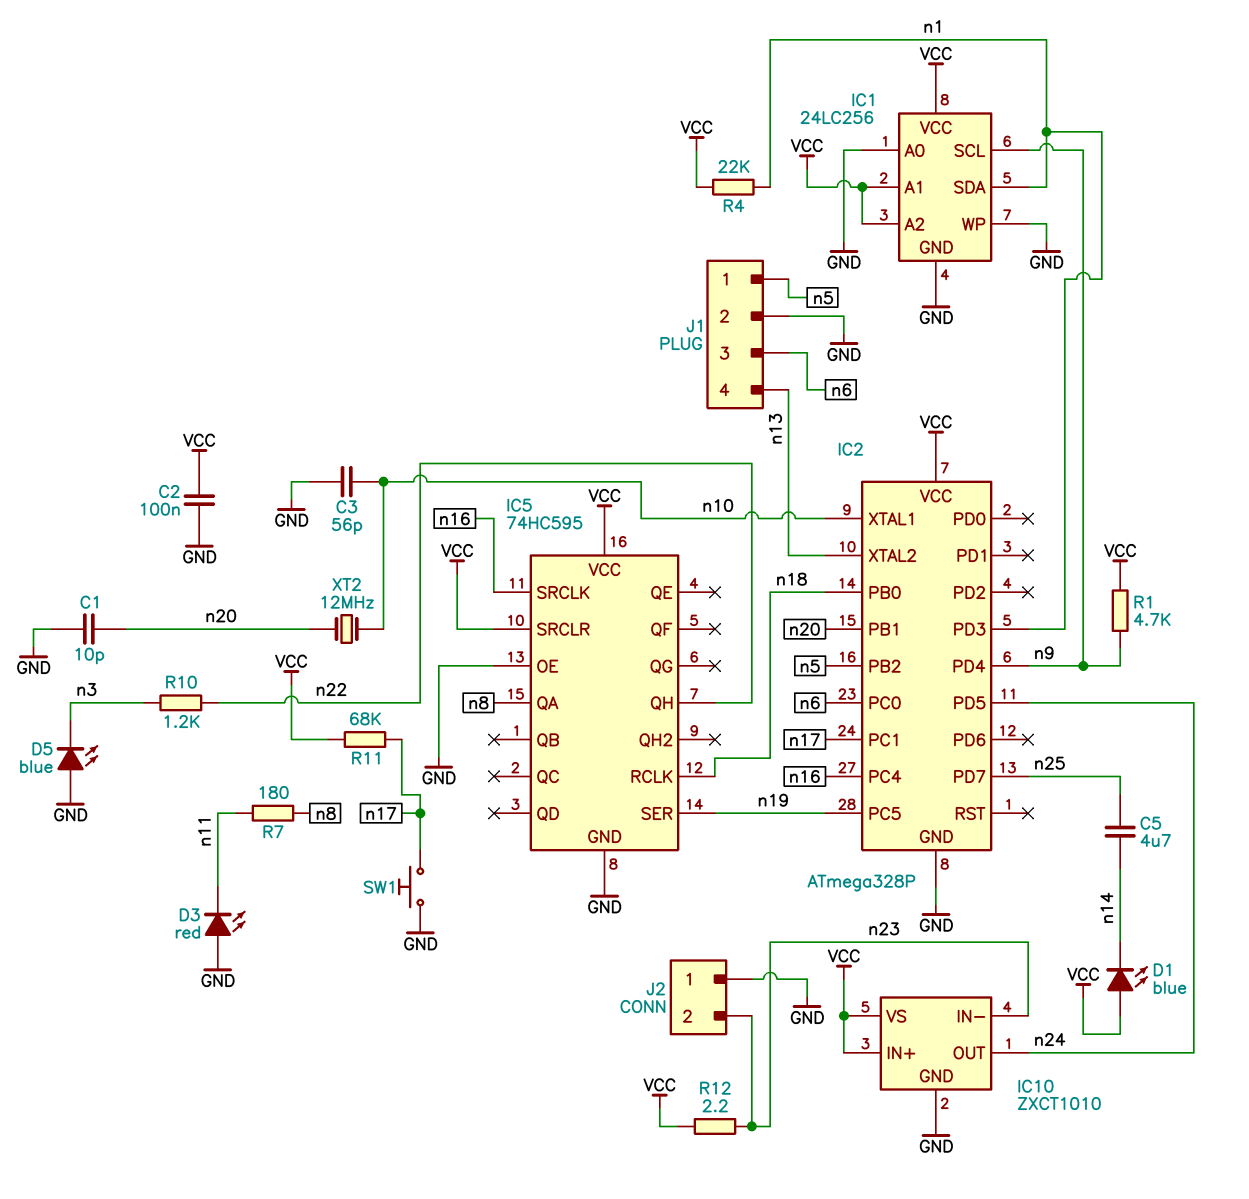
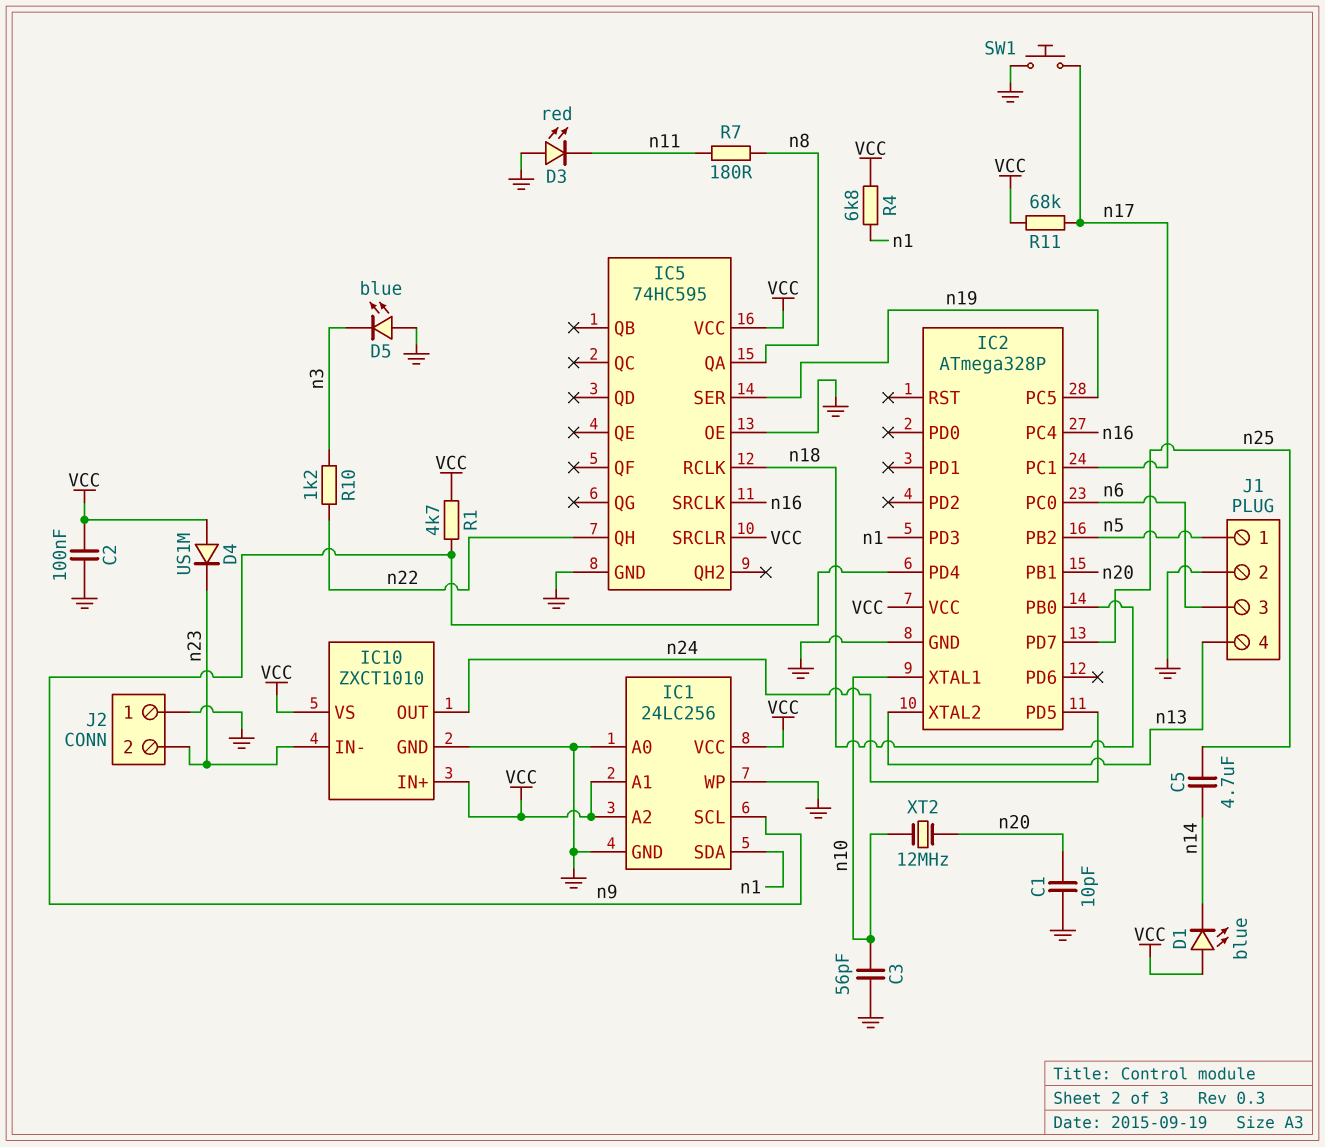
D4: none -> diode US1M (A VCC, K n23)
R4: 22k (VCC, n1) -> 6.8k (VCC, n1)
R12: 2.2 (VCC, n23) -> none

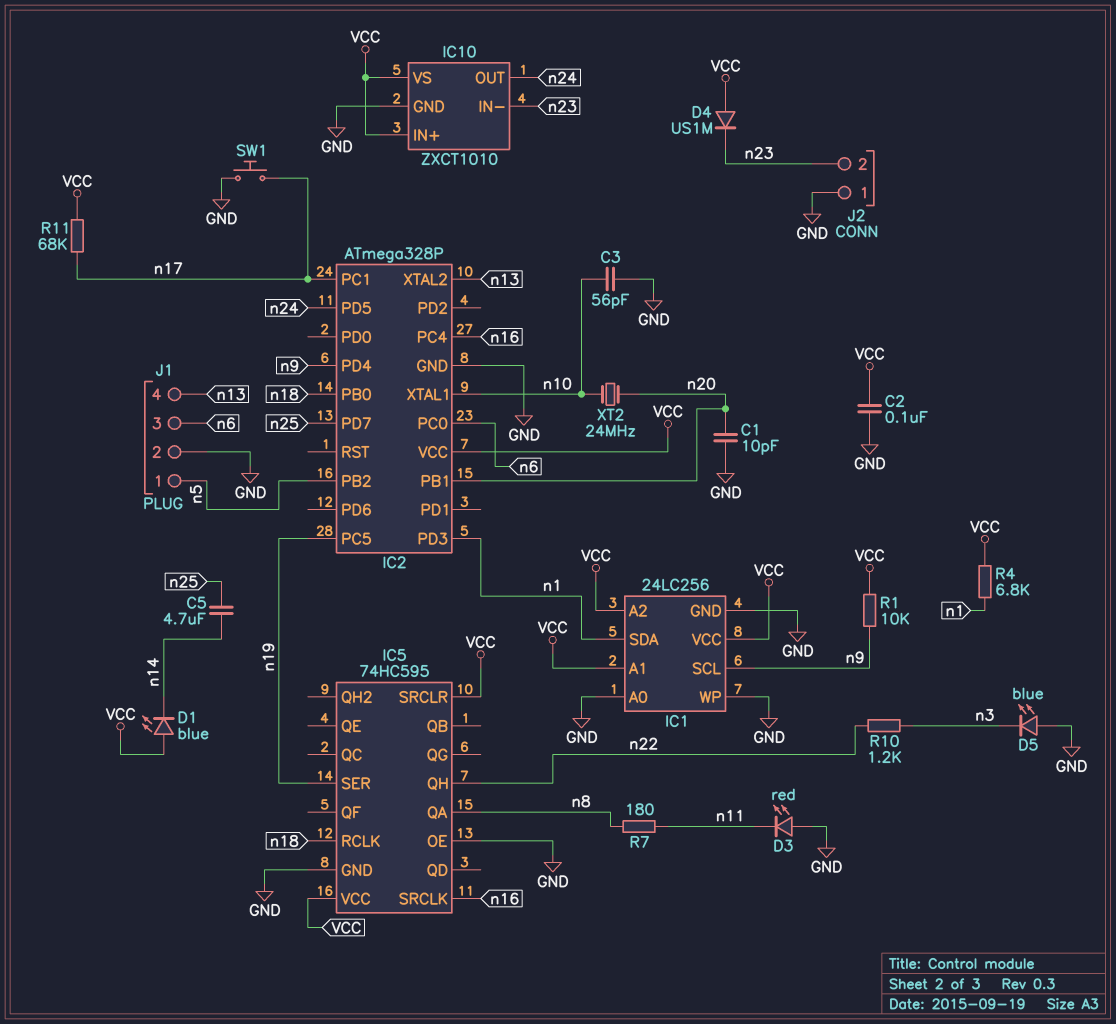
R1: 4.7k (VCC, n9) -> 10k (VCC, n9)
XT2: 12MHz (n10, n20) -> 24MHz (n10, n20)

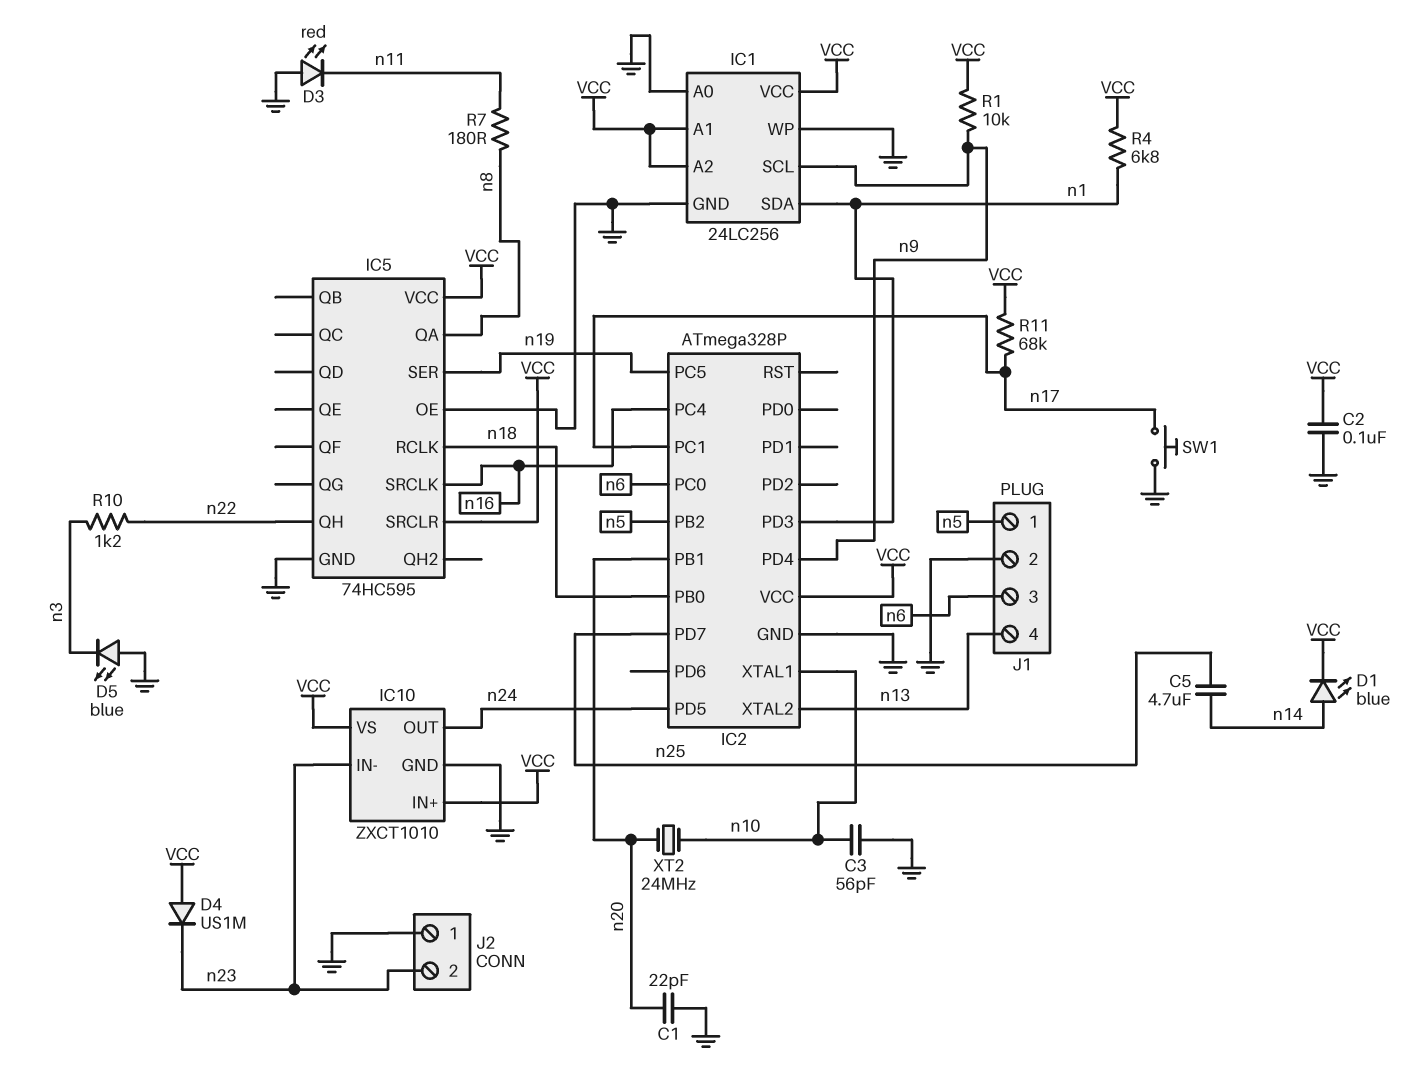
C1: 10pF (GND, n20) -> 22pF (GND, n20)
D1: LED blue (A VCC, K n14) -> LED blue (A n14, K VCC)

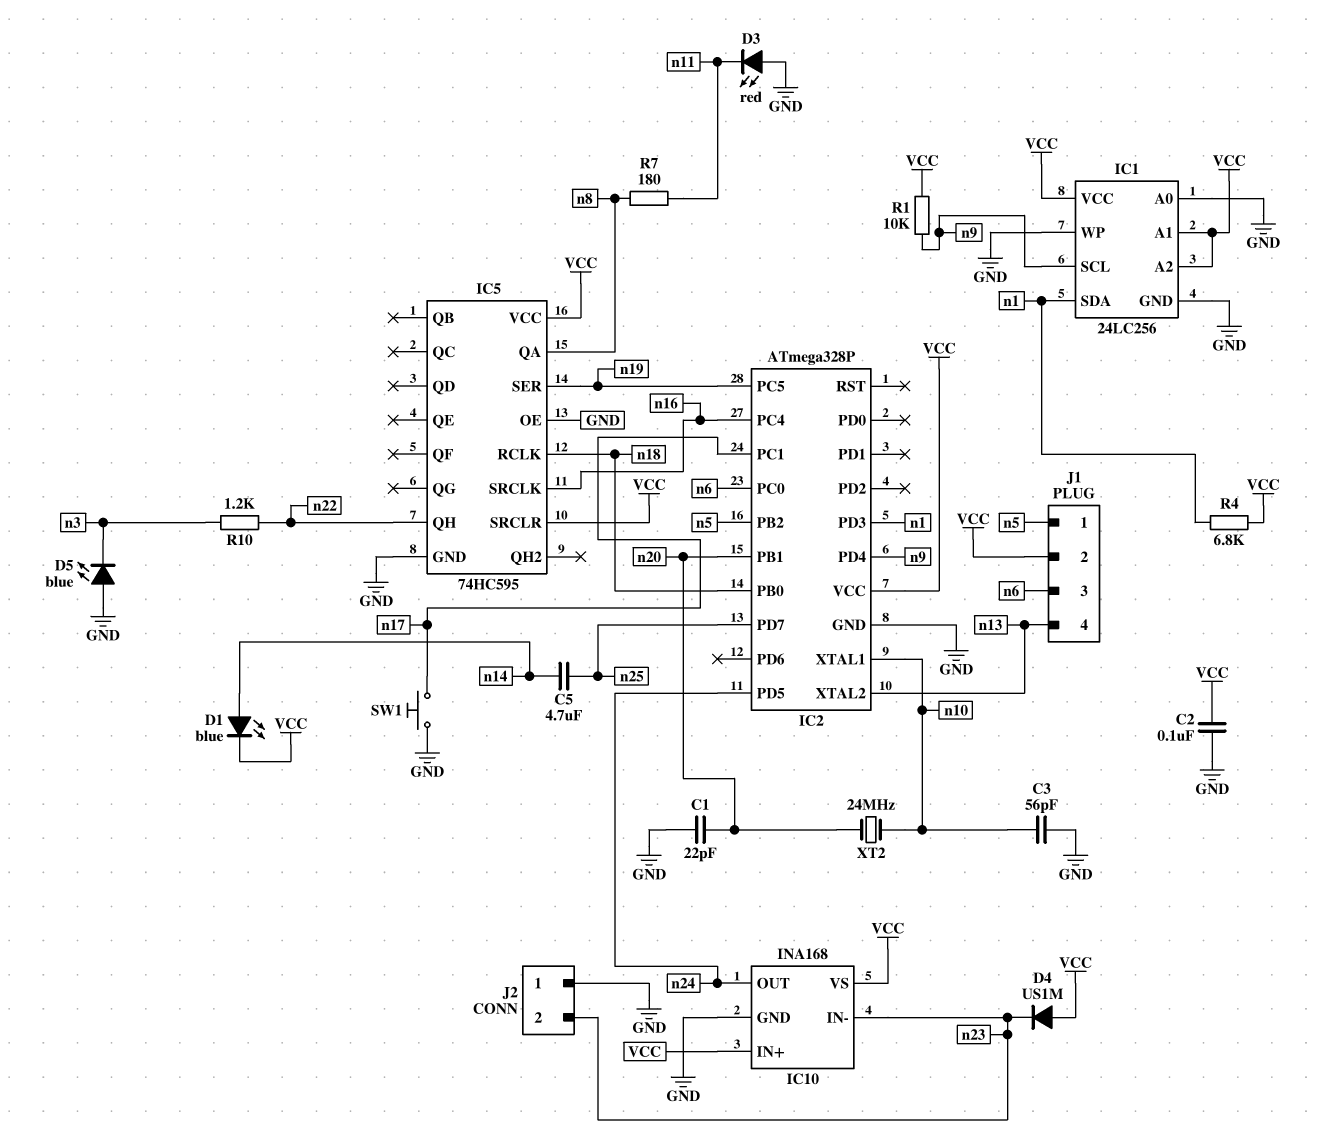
IC10: ZXCT1010 -> INA168
J1 pin 2: GND -> VCC
R11: 68k (VCC, n17) -> none

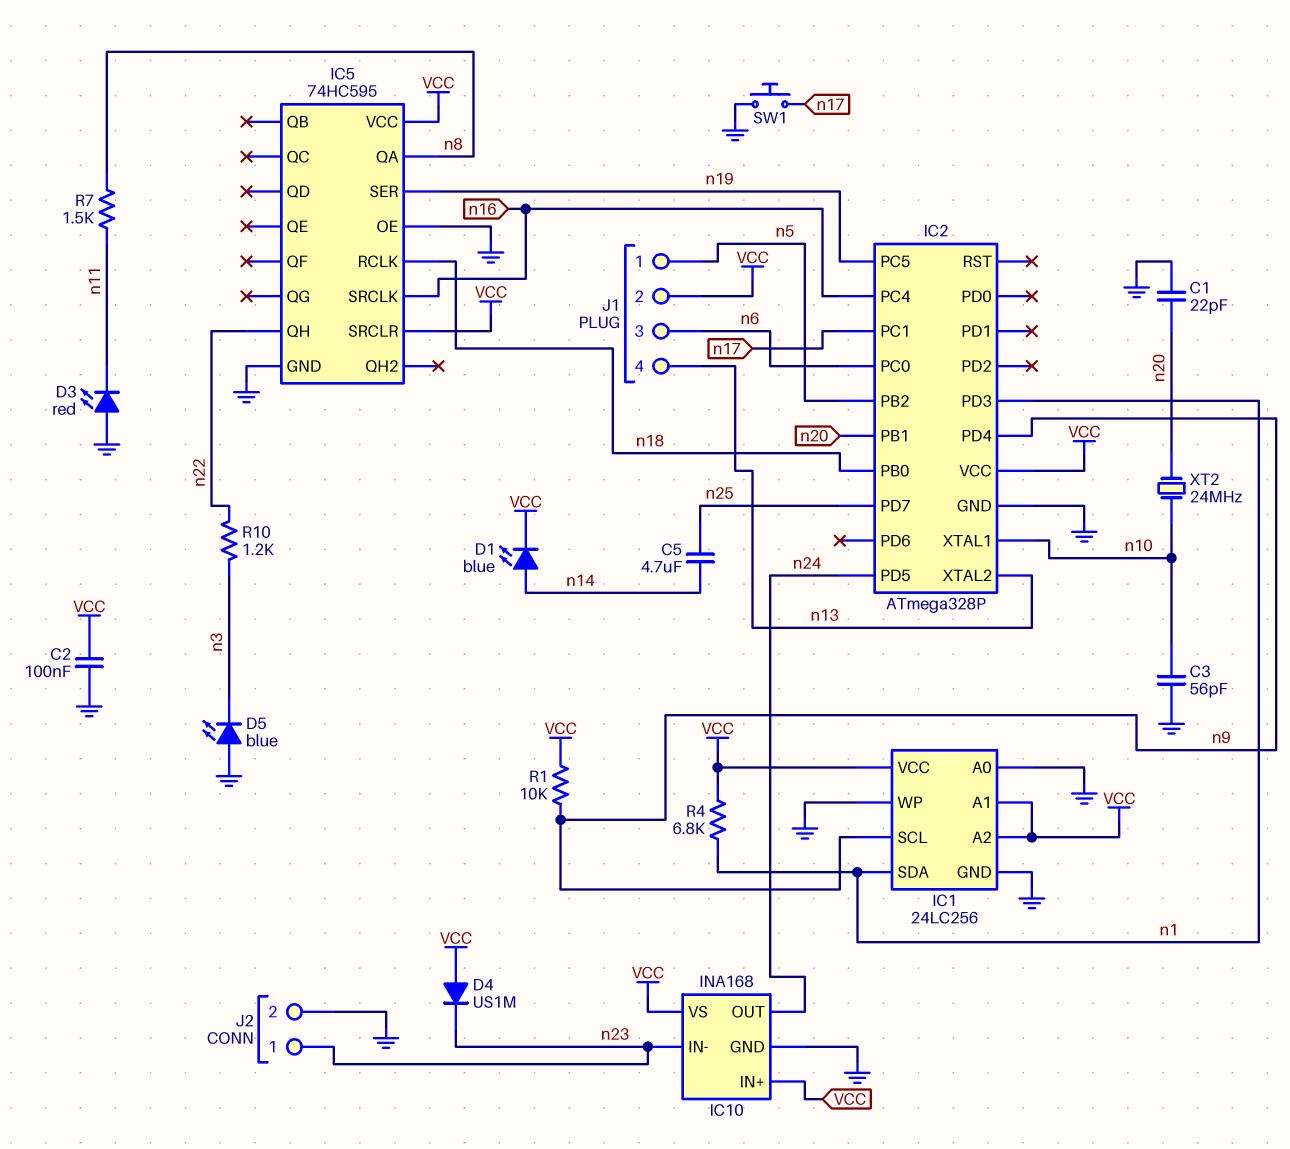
J2 pin 1: GND -> n23
J2 pin 2: n23 -> GND
R7: 180 (n8, n11) -> 1.5k (n8, n11)

